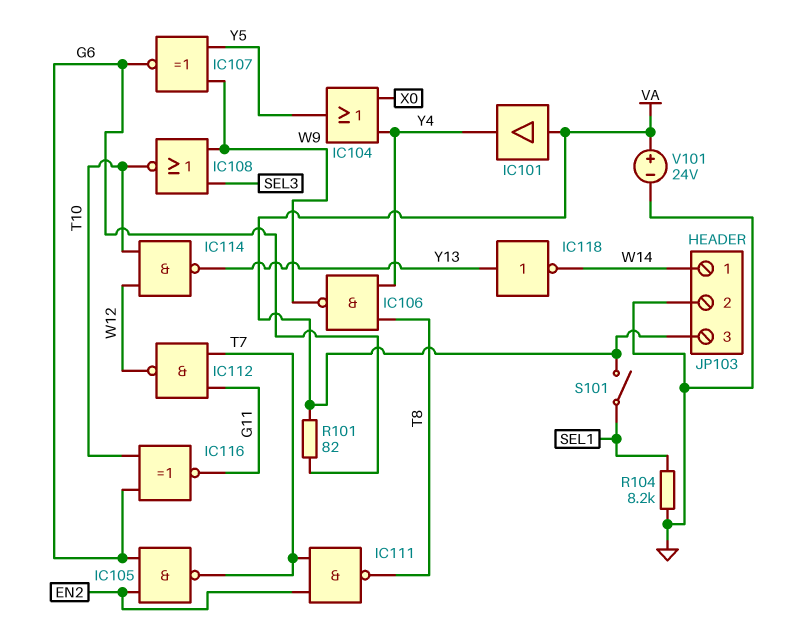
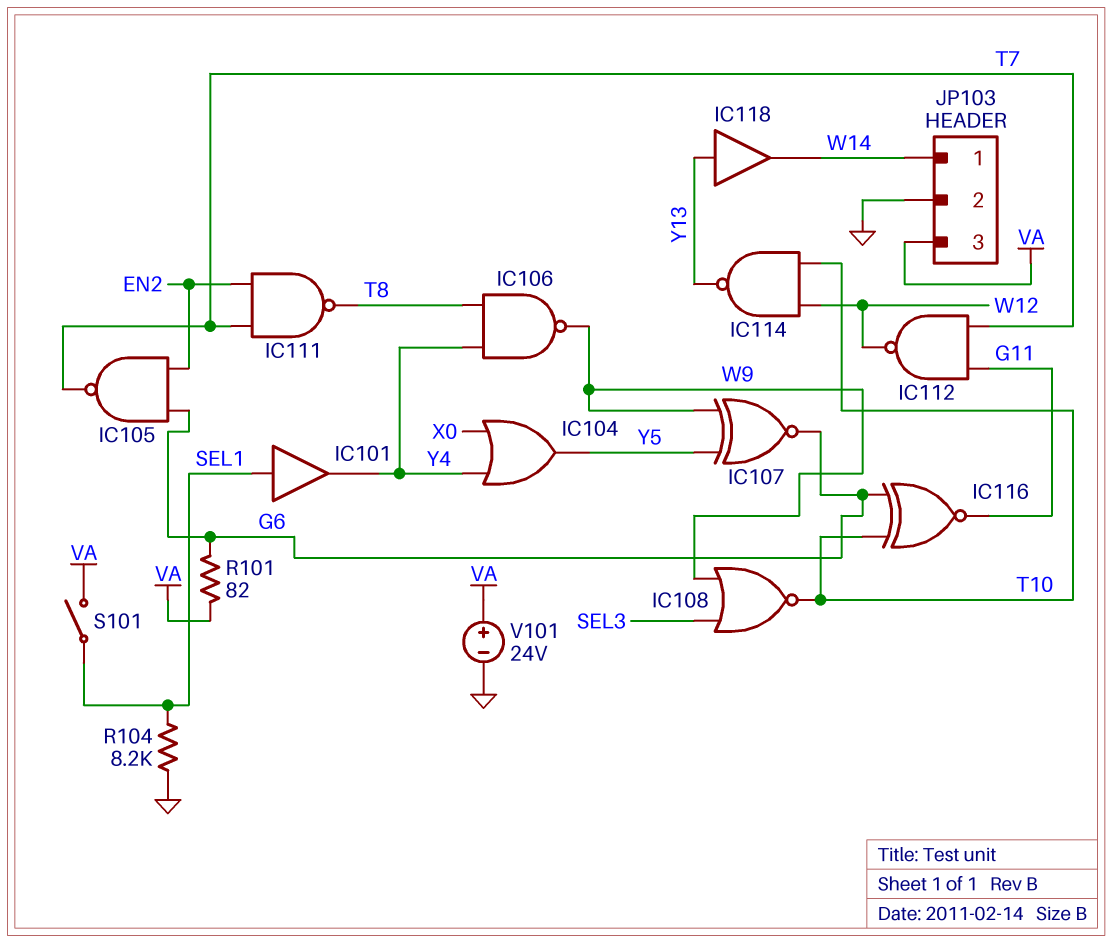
IC101: buffer (in VA, out Y4) -> buffer (in SEL1, out Y4)
IC118: NOT (in Y13, out W14) -> buffer (in Y13, out W14)

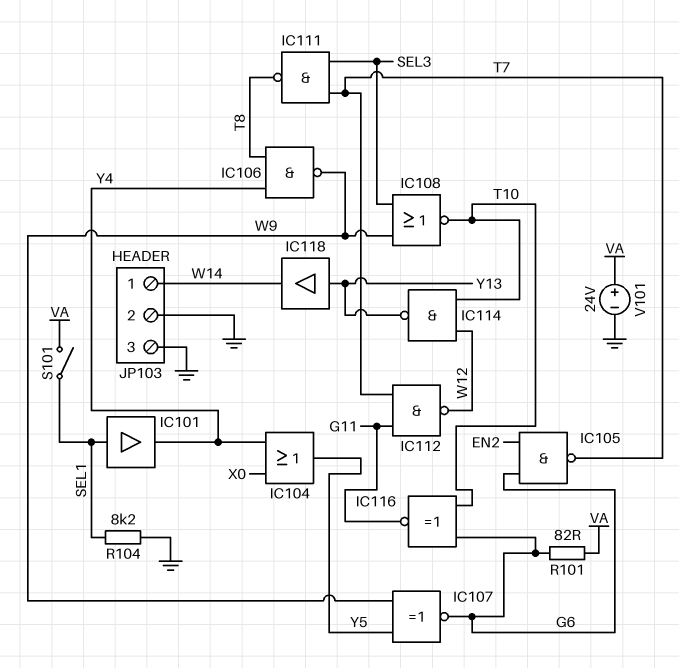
IC111: NAND (in EN2, in T7, out T8) -> NAND (in SEL3, in T7, out T8)
JP103 pin 3: VA -> GND

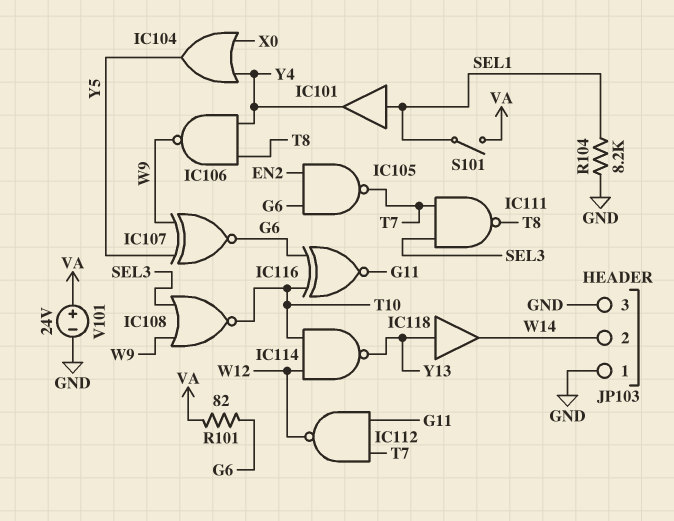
JP103 pin 1: W14 -> GND
JP103 pin 2: GND -> W14

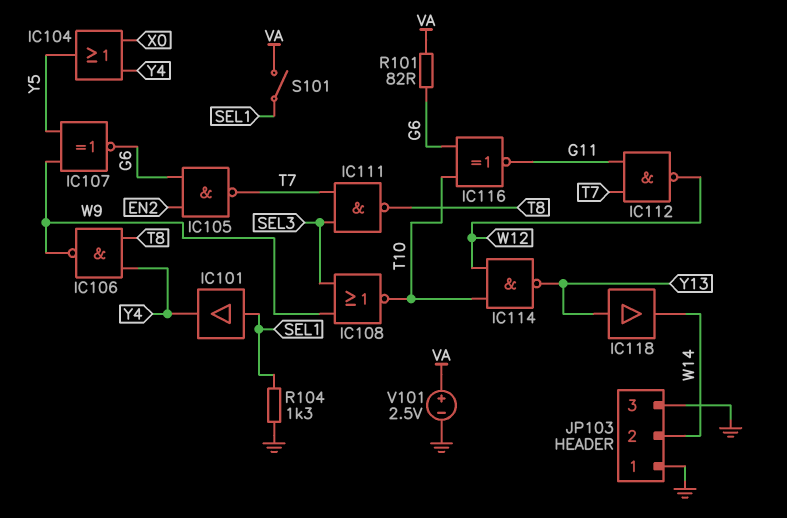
R104: 8.2k (GND, SEL1) -> 1.3k (GND, SEL1)
V101: 24V (plus VA, minus GND) -> 2.5V (plus VA, minus GND)

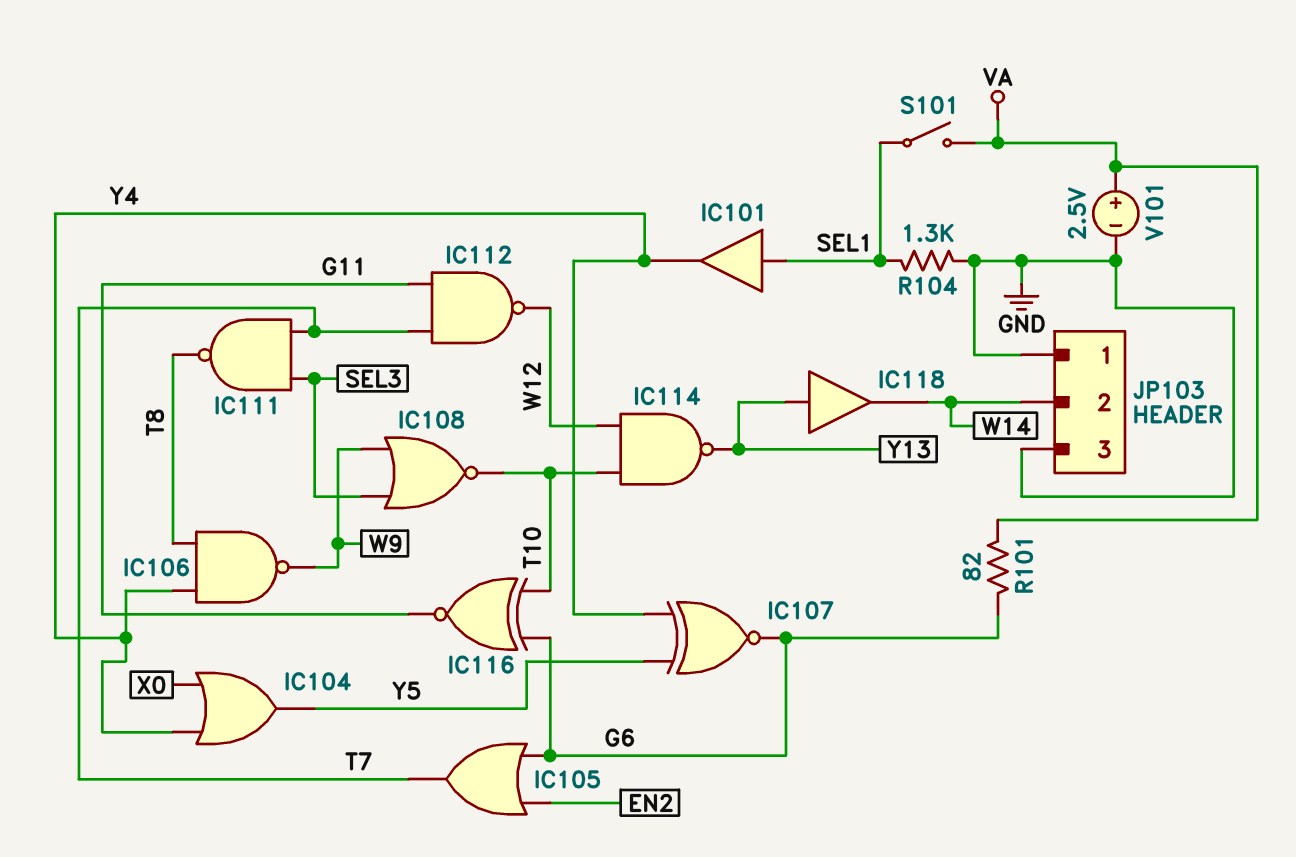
IC105: NAND (in EN2, in G6, out T7) -> OR (in EN2, in G6, out T7)
IC107: XNOR (in W9, in Y5, out G6) -> XNOR (in Y4, in Y5, out G6)

